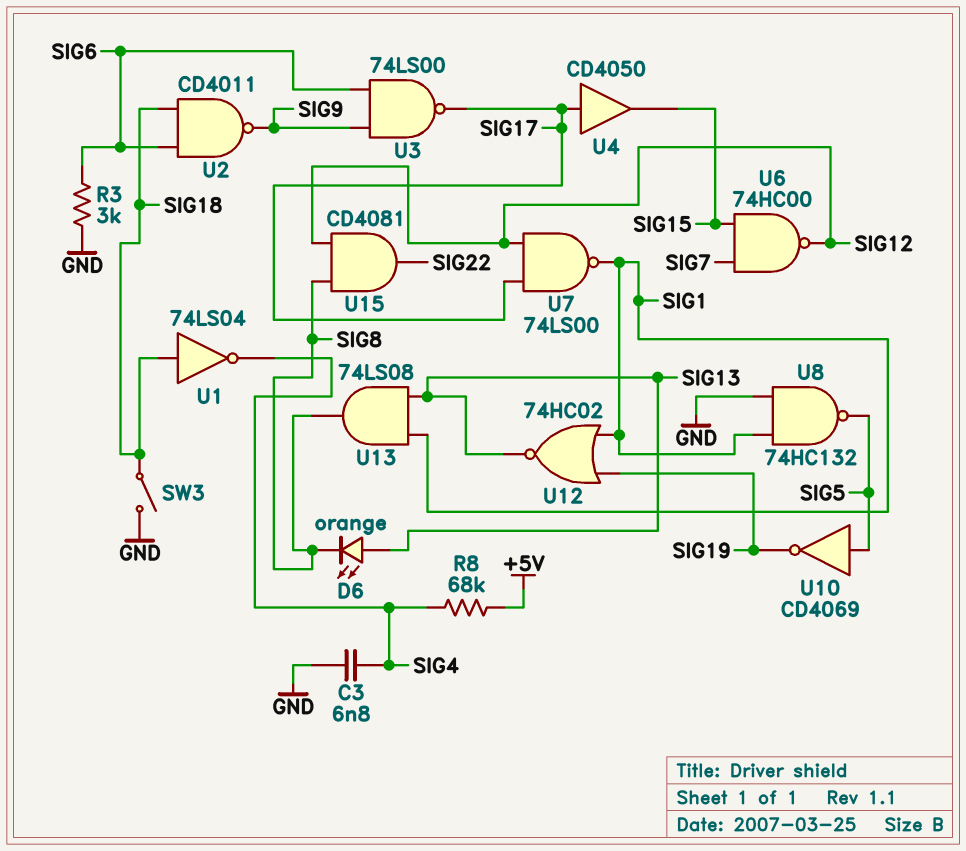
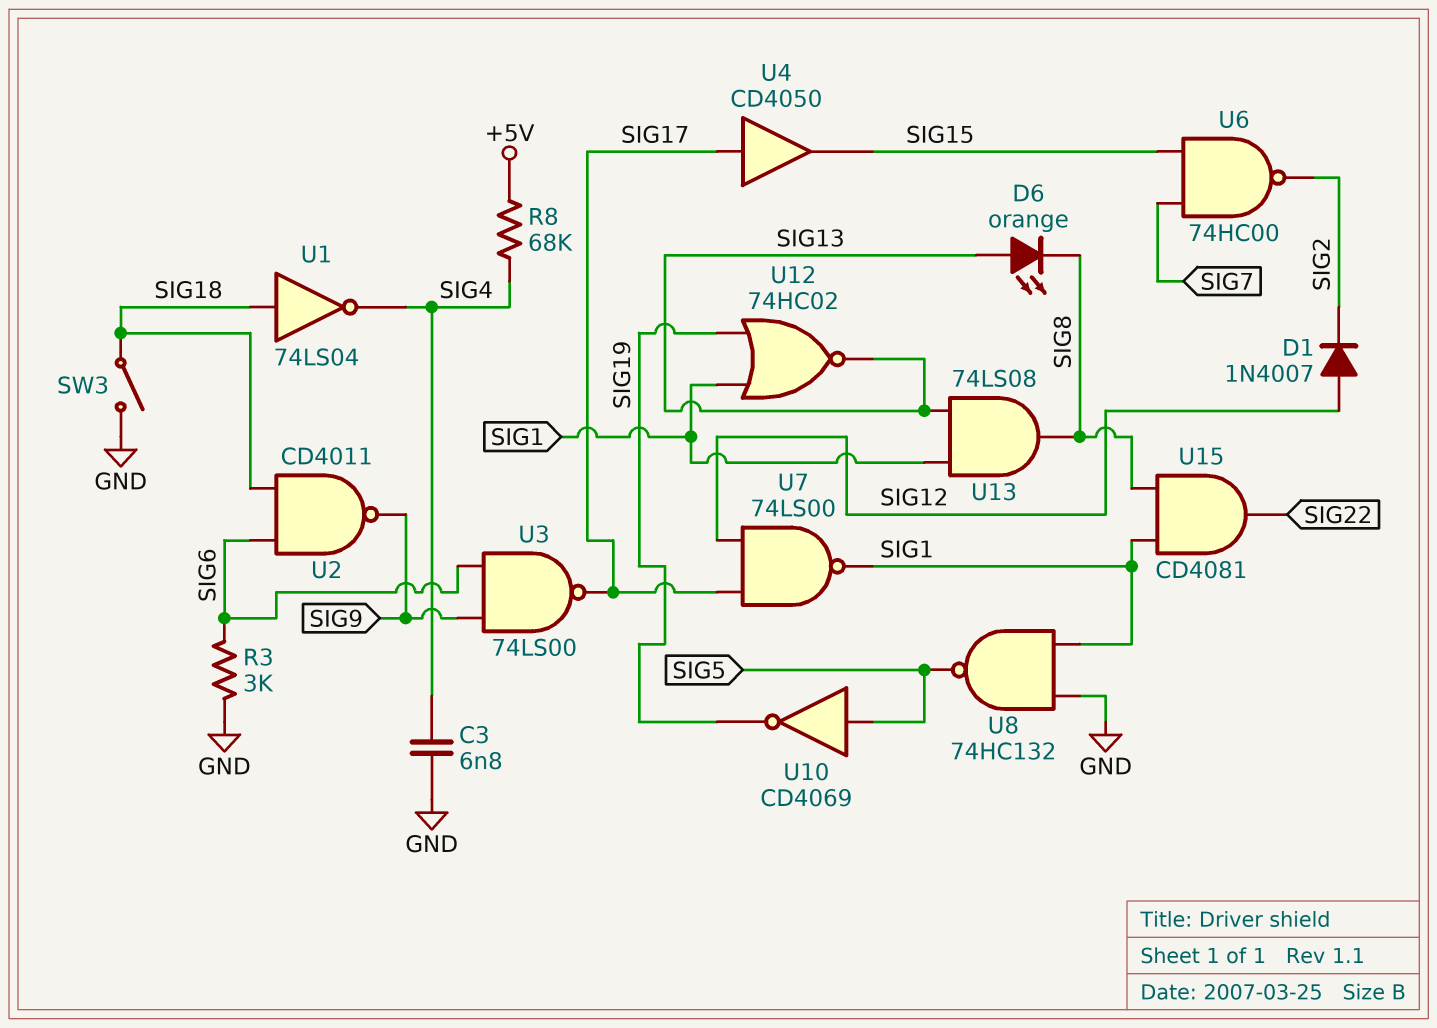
D1: none -> diode 1N4007 (A SIG12, K SIG2)
U6: NAND 74HC00 (in SIG7, in SIG15, out SIG12) -> NAND 74HC00 (in SIG7, in SIG15, out SIG2)
U15: AND CD4081 (in SIG8, in SIG12, out SIG22) -> AND CD4081 (in SIG1, in SIG8, out SIG22)

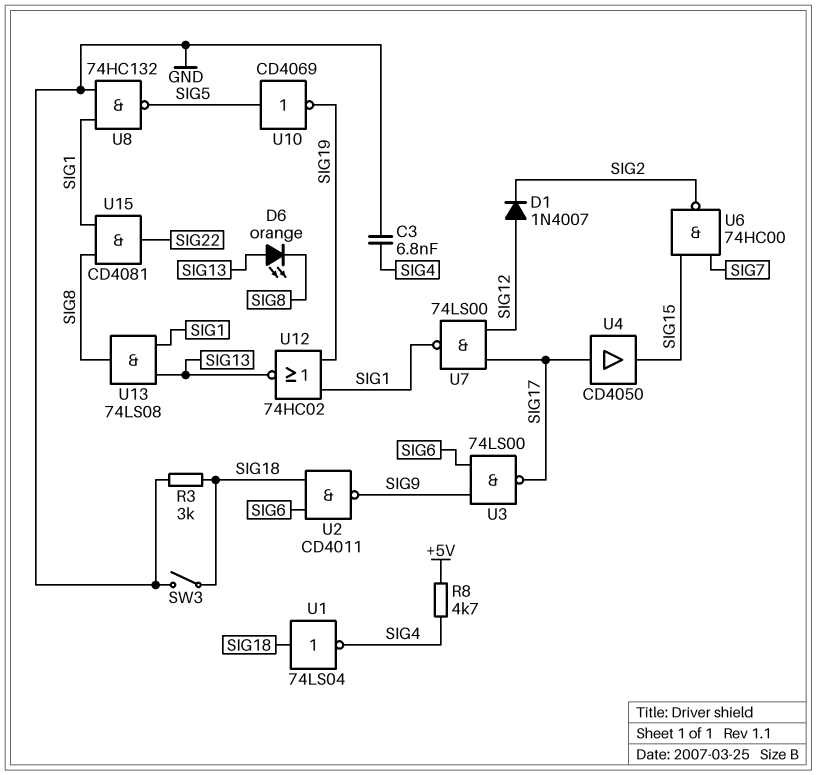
R3: 3k (GND, SIG6) -> 3k (GND, SIG18)
R8: 68k (+5V, SIG4) -> 4.7k (+5V, SIG4)

